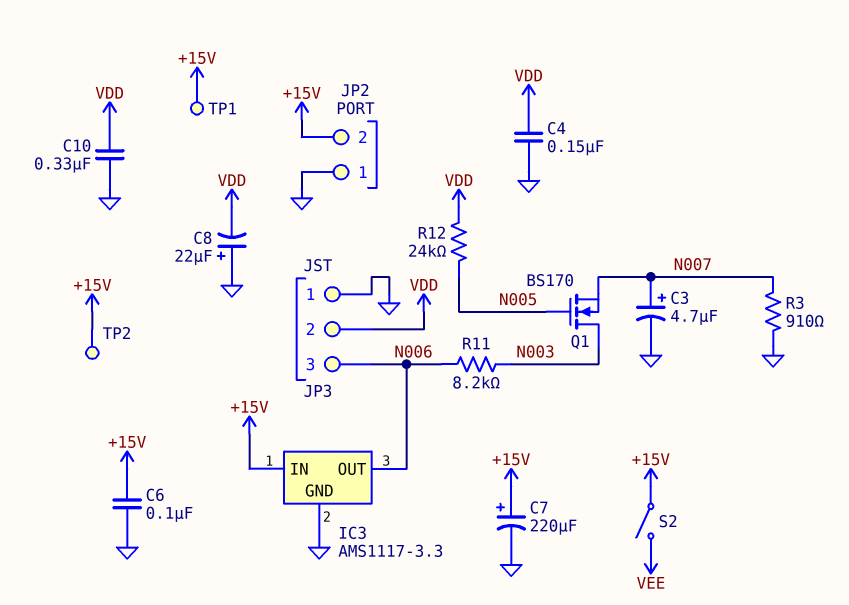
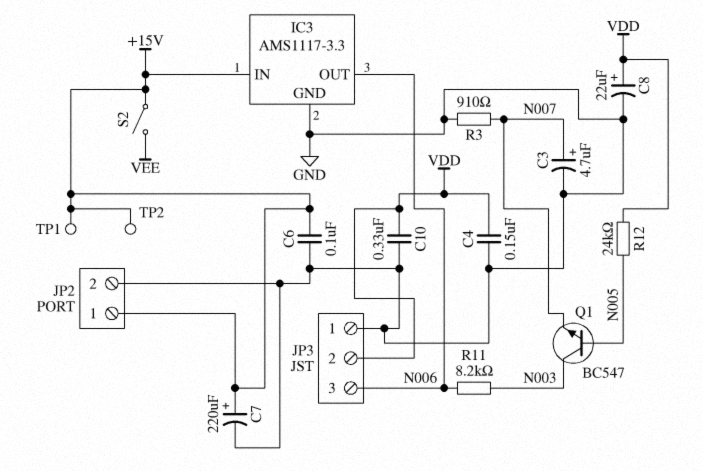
C8: 22uF (plus GND, minus VDD) -> 22uF (plus VDD, minus GND)
JP2 pin 1: GND -> +15V
JP2 pin 2: +15V -> GND
Q1: NMOS BS170 (G N005, D N003, S N007) -> NPN BC547 (B N005, C N003, E N007)

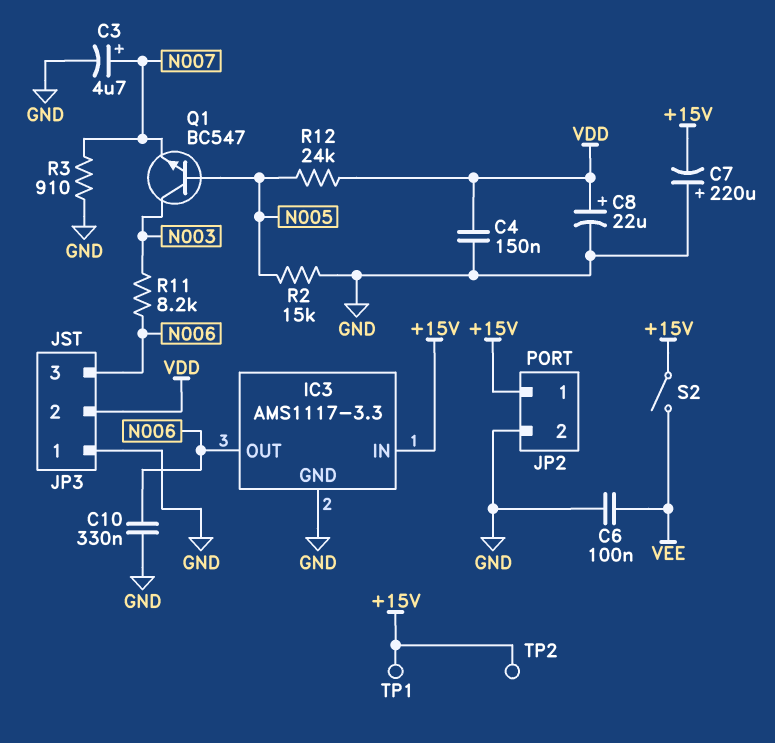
C6: 100nF (+15V, GND) -> 100nF (GND, VEE)
C7: 220uF (plus +15V, minus GND) -> 220uF (plus GND, minus +15V)
C10: 330nF (GND, VDD) -> 330nF (GND, N006)
R2: none -> 15k (GND, N005)

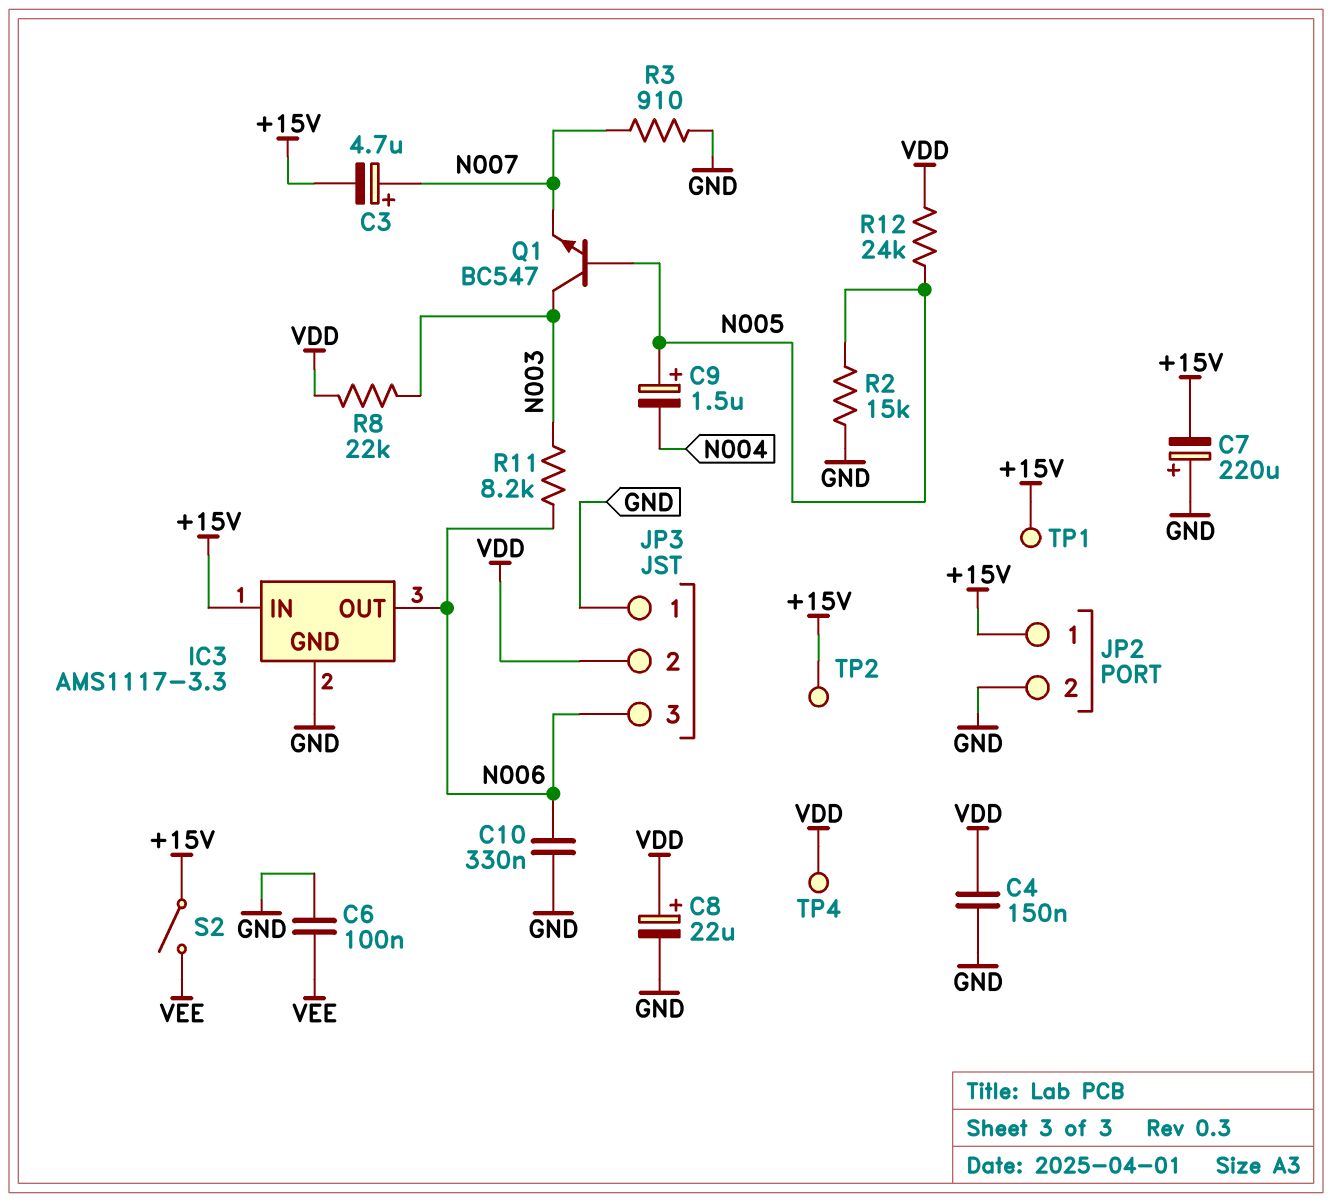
C3: 4.7uF (plus N007, minus GND) -> 4.7uF (plus N007, minus +15V)
C9: none -> 1.5uF (plus N005, minus N004)
R8: none -> 22k (N003, VDD)
TP4: none -> test point (VDD)

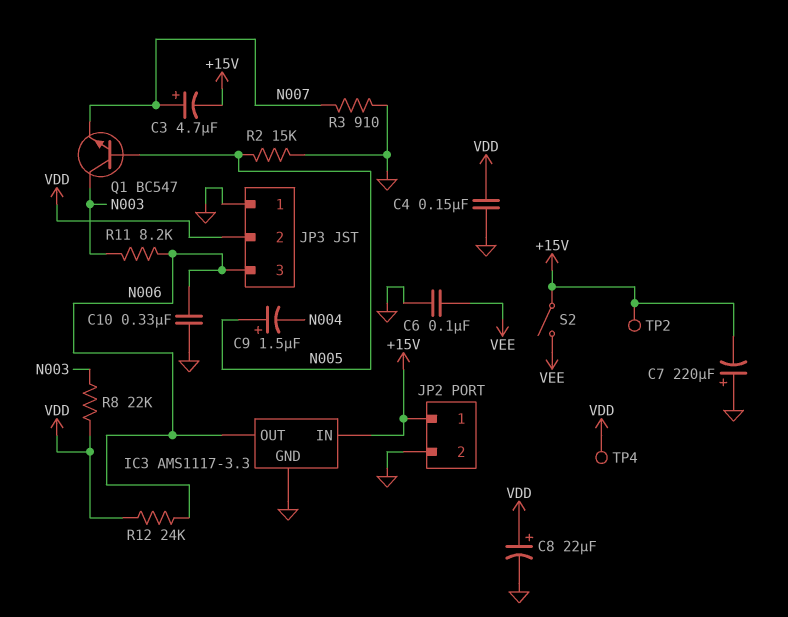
R12: 24k (N005, VDD) -> 24k (N006, VDD)
TP1: test point (+15V) -> none

